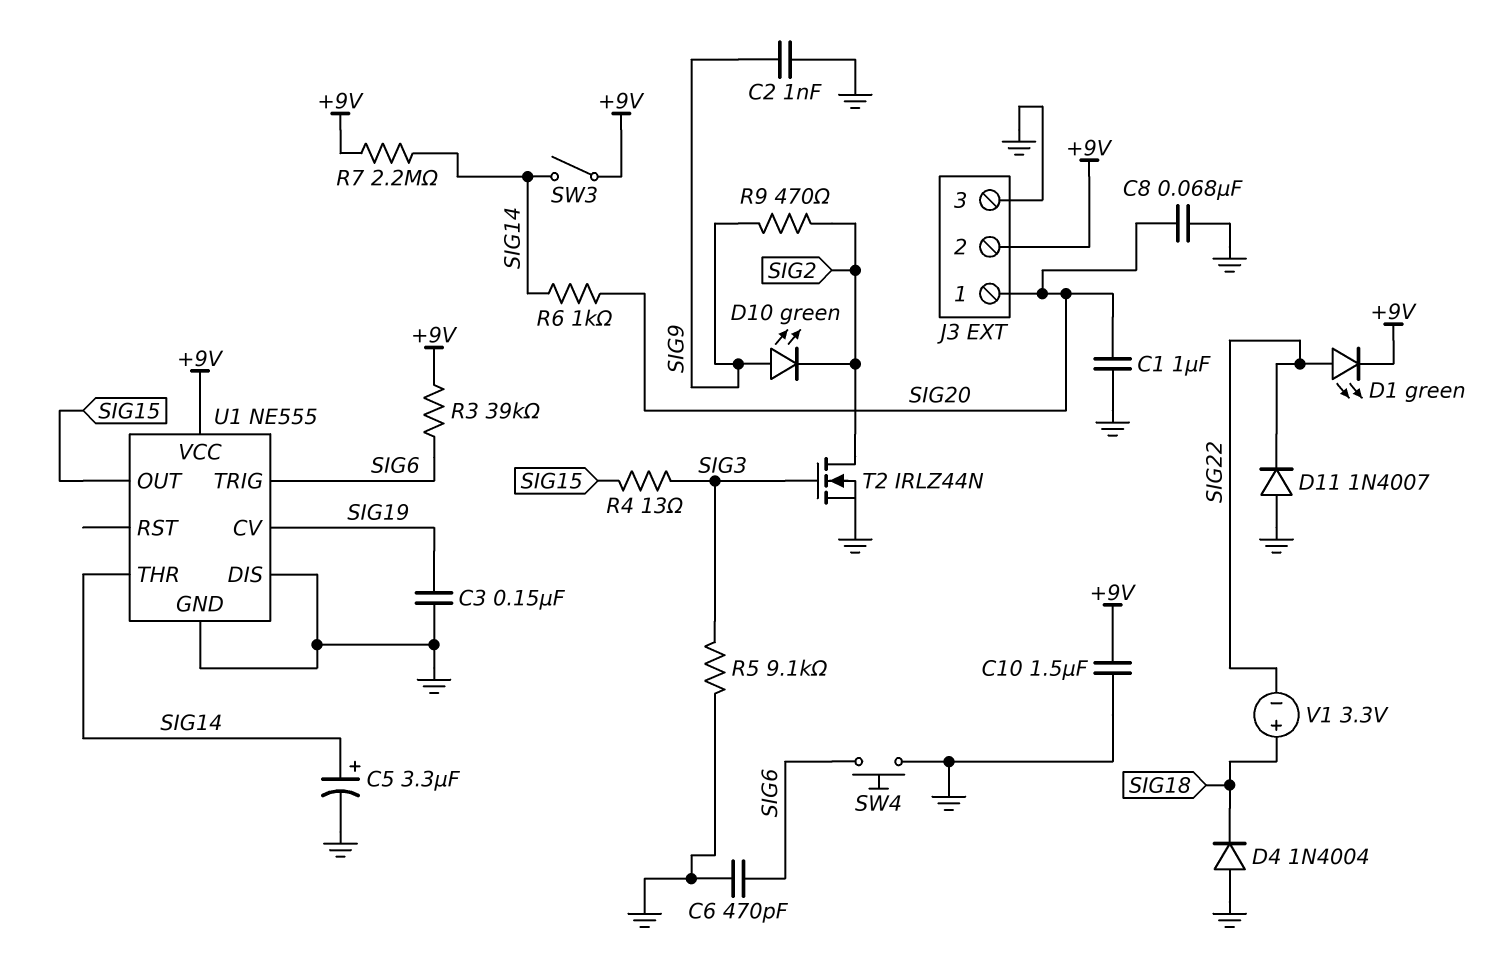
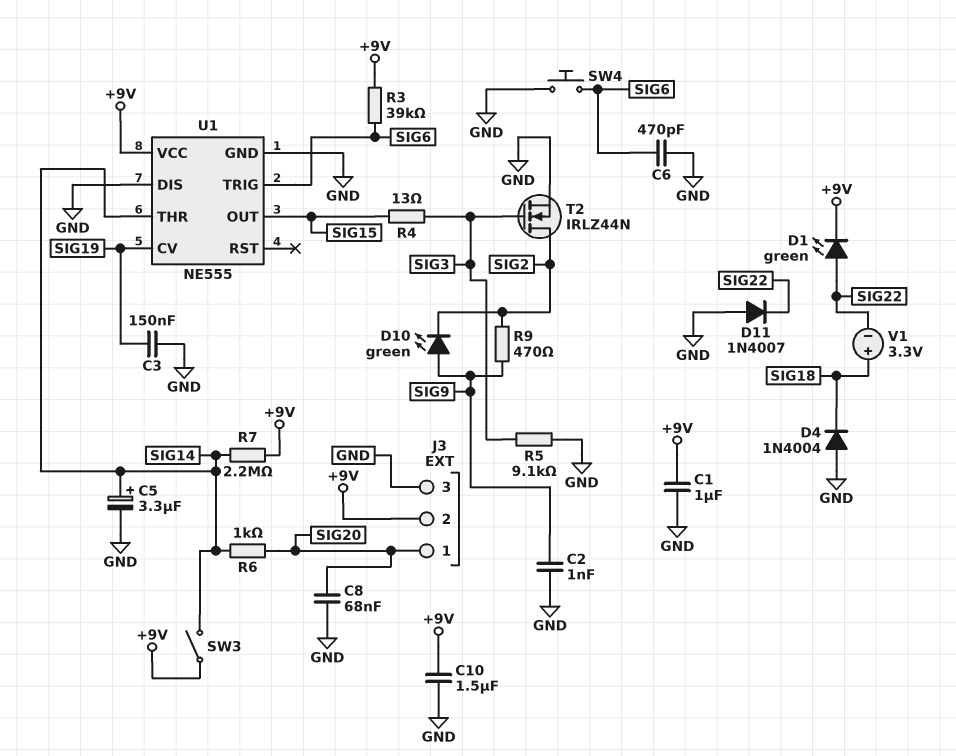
C1: 1uF (GND, SIG20) -> 1uF (+9V, GND)

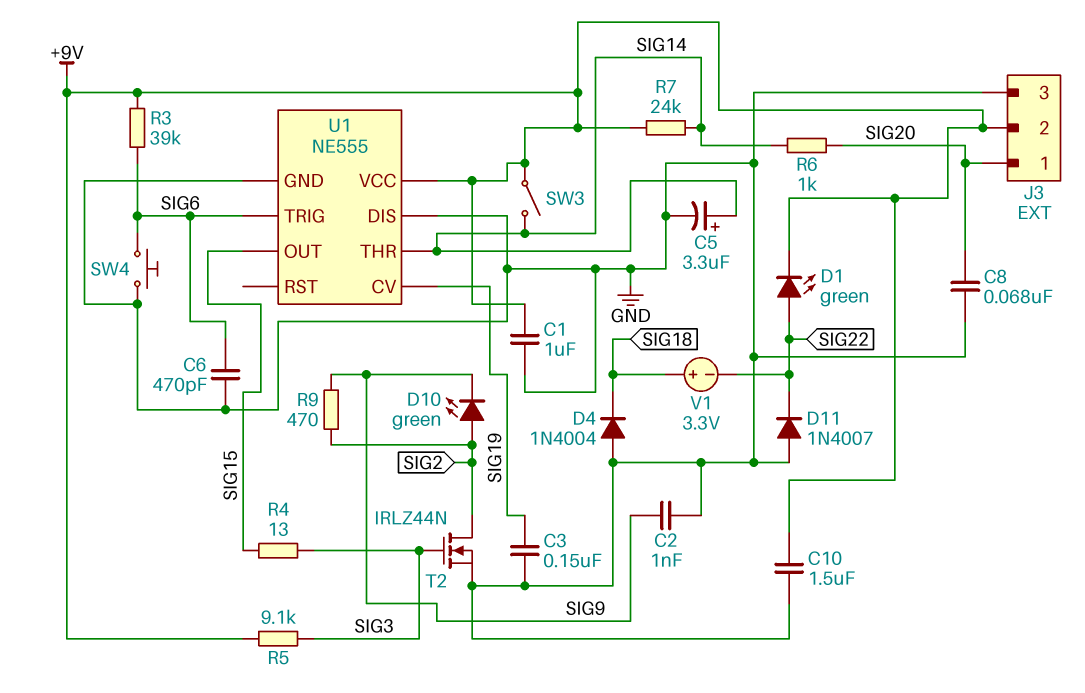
D10: LED green (A SIG9, K SIG2) -> LED green (A SIG2, K SIG9)
R5: 9.1k (GND, SIG3) -> 9.1k (+9V, SIG3)
R7: 2.2M (+9V, SIG14) -> 24k (+9V, SIG14)

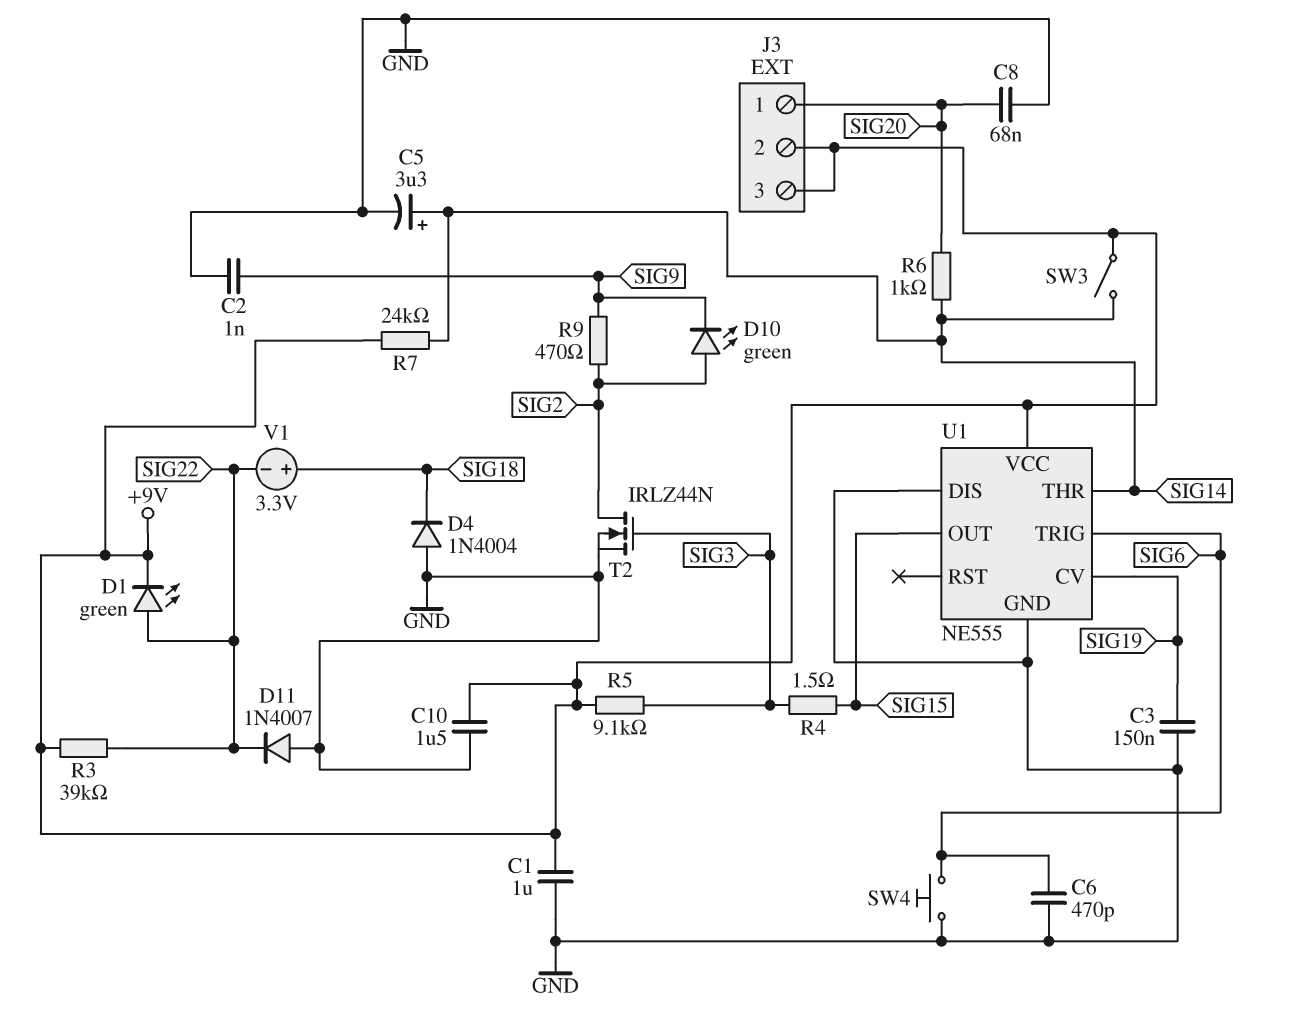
J3 pin 3: GND -> +9V
R3: 39k (+9V, SIG6) -> 39k (+9V, SIG22)
R4: 13 (SIG3, SIG15) -> 1.5 (SIG3, SIG15)

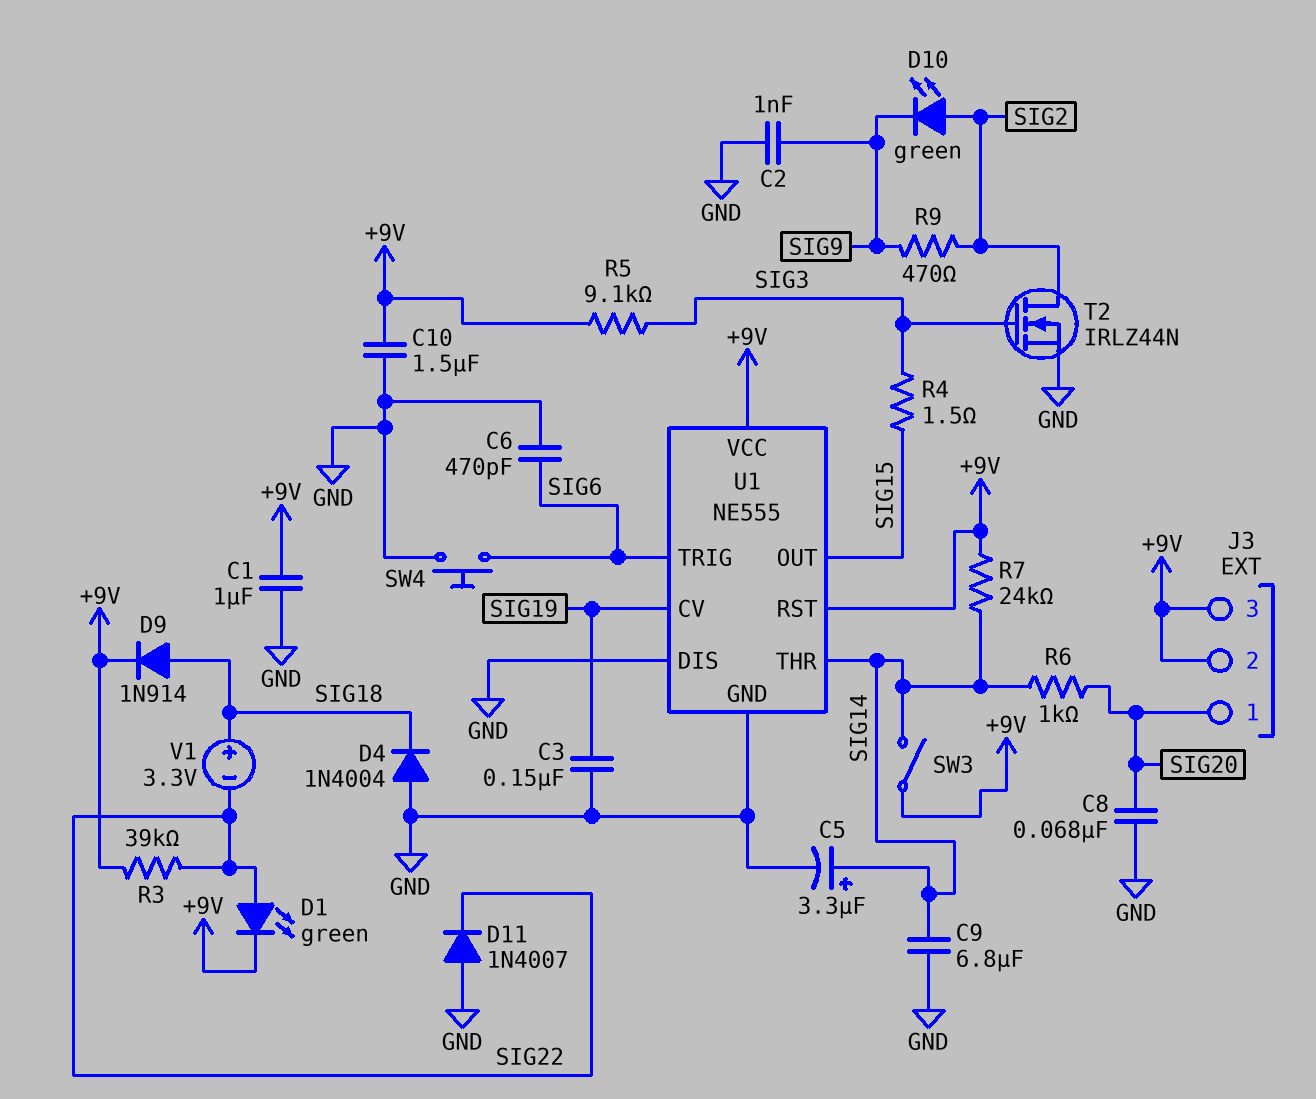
C9: none -> 6.8uF (GND, SIG14)
D9: none -> diode 1N914 (A SIG18, K +9V)
U1 pin RST: none -> +9V

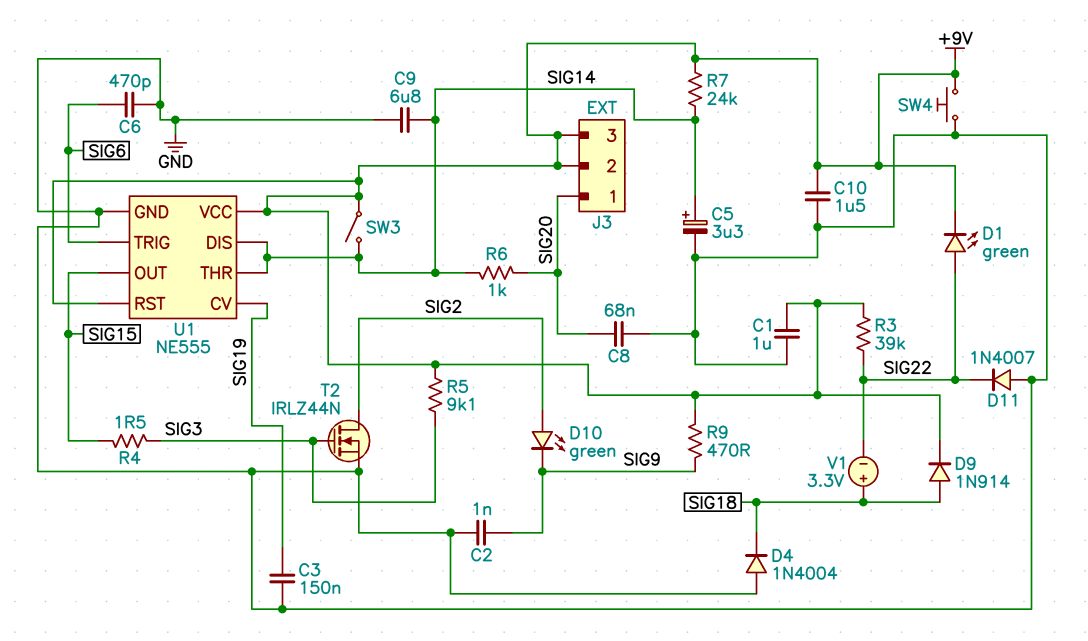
R9: 470 (SIG2, SIG9) -> 470 (+9V, SIG9)
SW4: button (GND, SIG6) -> button (+9V, GND)
U1 pin DIS: GND -> SIG14

